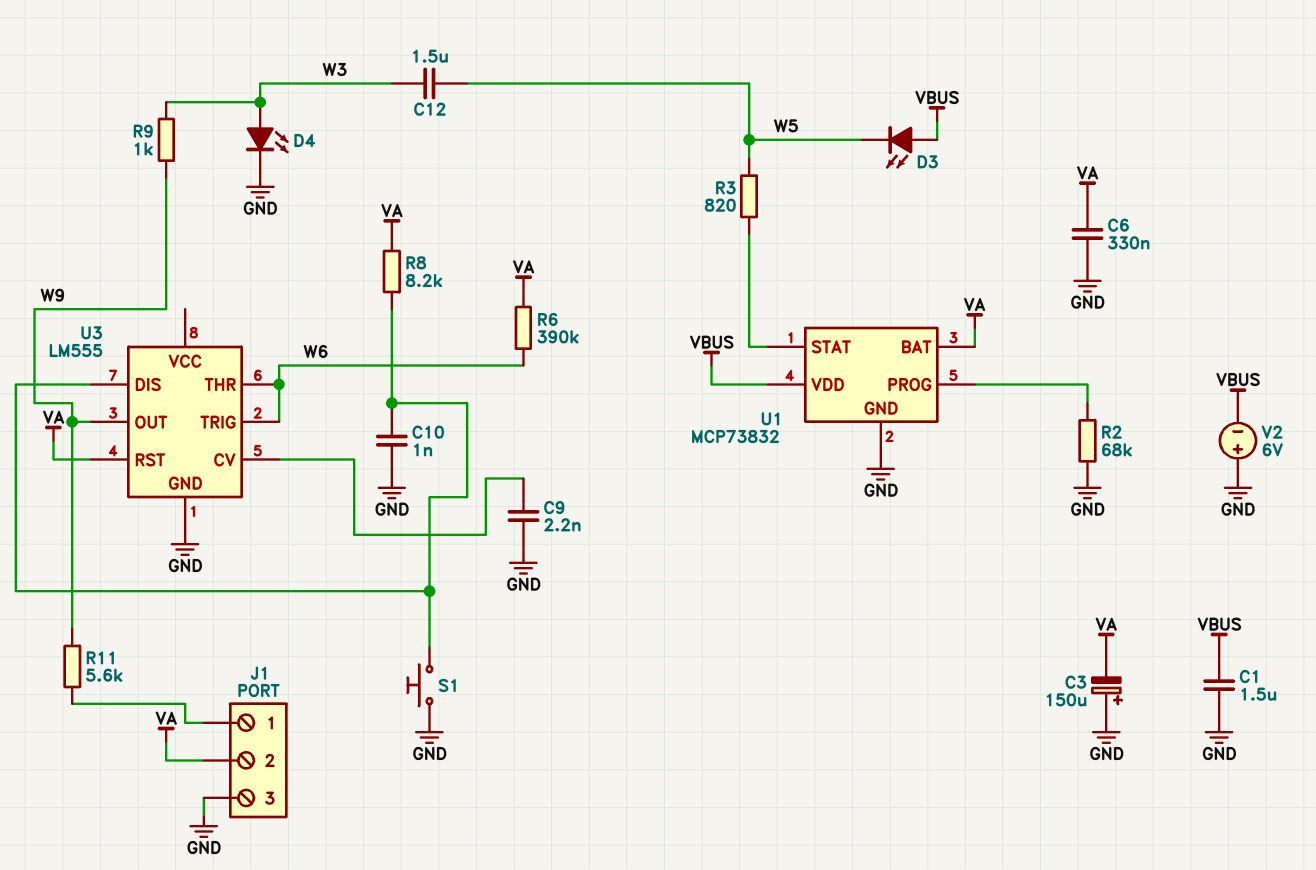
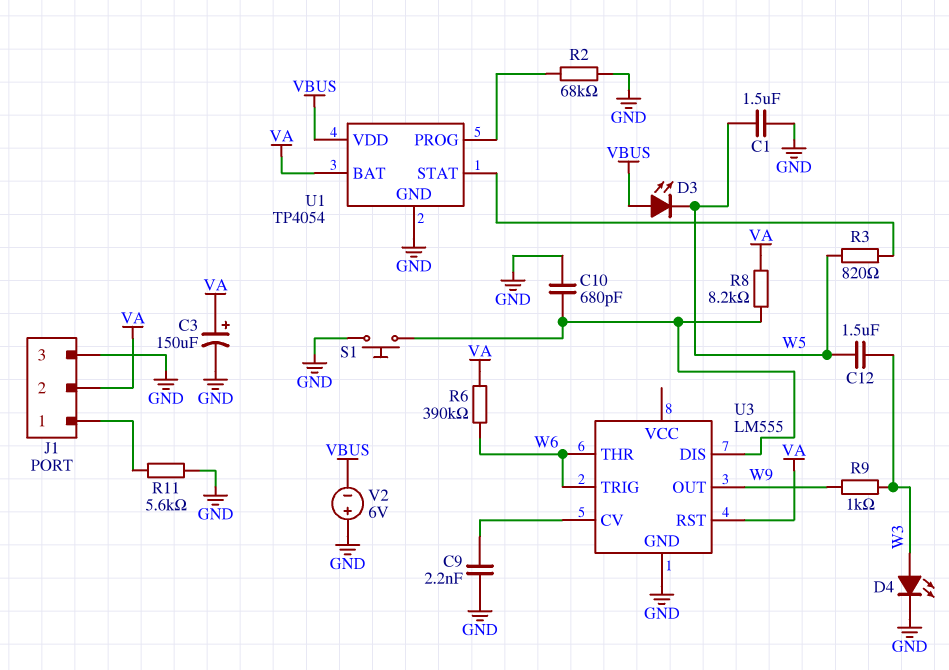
C1: 1.5uF (GND, VBUS) -> 1.5uF (GND, W5)
C3: 150uF (plus GND, minus VA) -> 150uF (plus VA, minus GND)
C6: 330nF (GND, VA) -> none
C10: 1nF (GND, U3/DIS) -> 680pF (GND, U3/DIS)
R11: 5.6k (J1/1, W9) -> 5.6k (GND, J1/1)
U1: MCP73832 -> TP4054

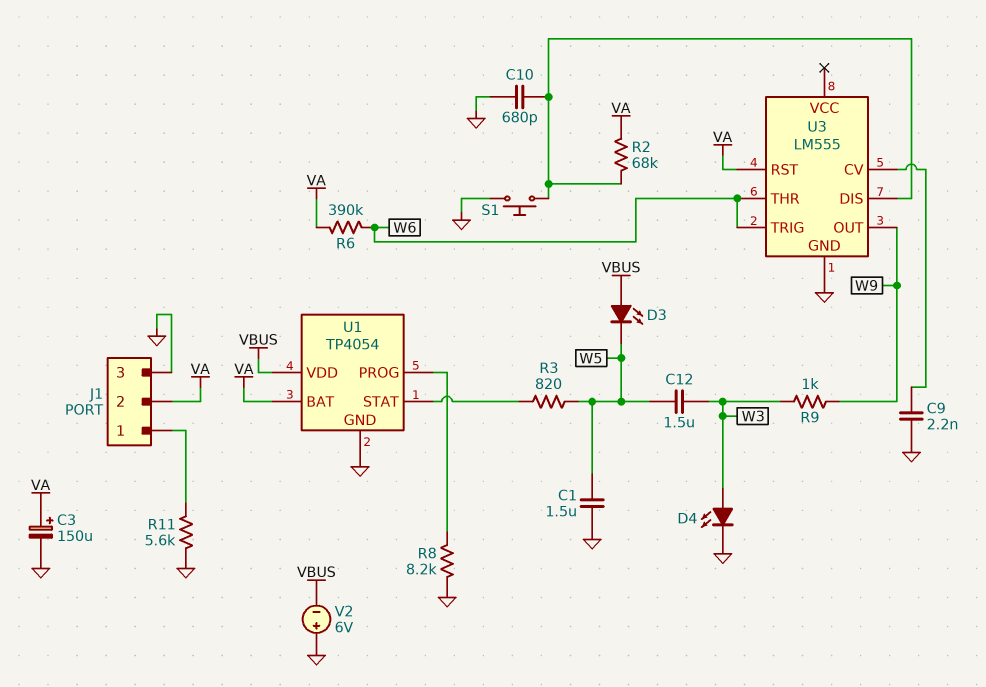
R2: 68k (GND, U1/PROG) -> 68k (U3/DIS, VA)
R8: 8.2k (U3/DIS, VA) -> 8.2k (GND, U1/PROG)

